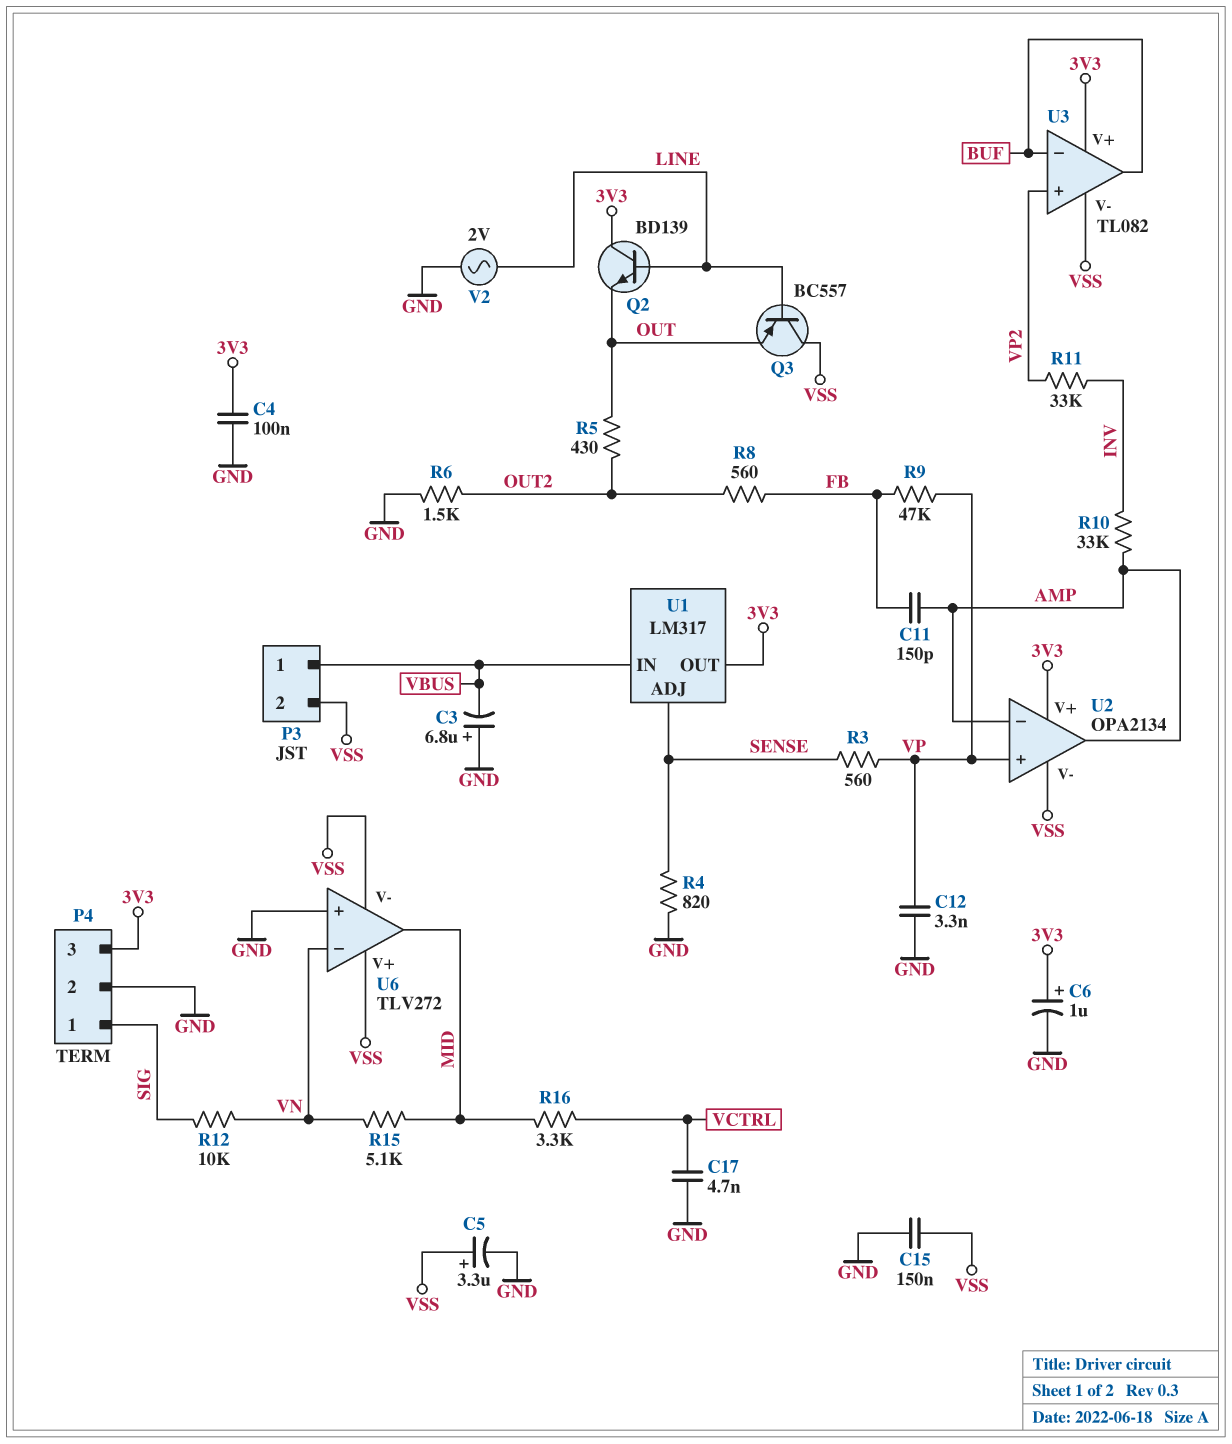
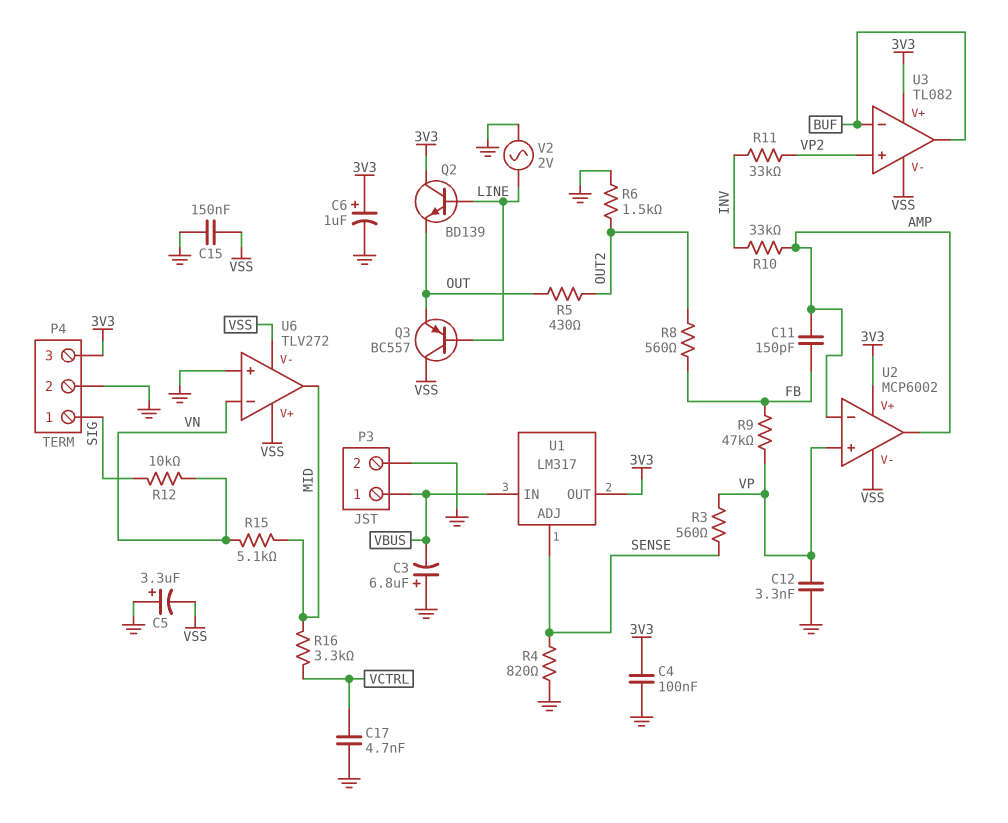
C5: 3.3uF (plus VSS, minus GND) -> 3.3uF (plus GND, minus VSS)
P3 pin 2: VSS -> GND
U2: OPA2134 -> MCP6002

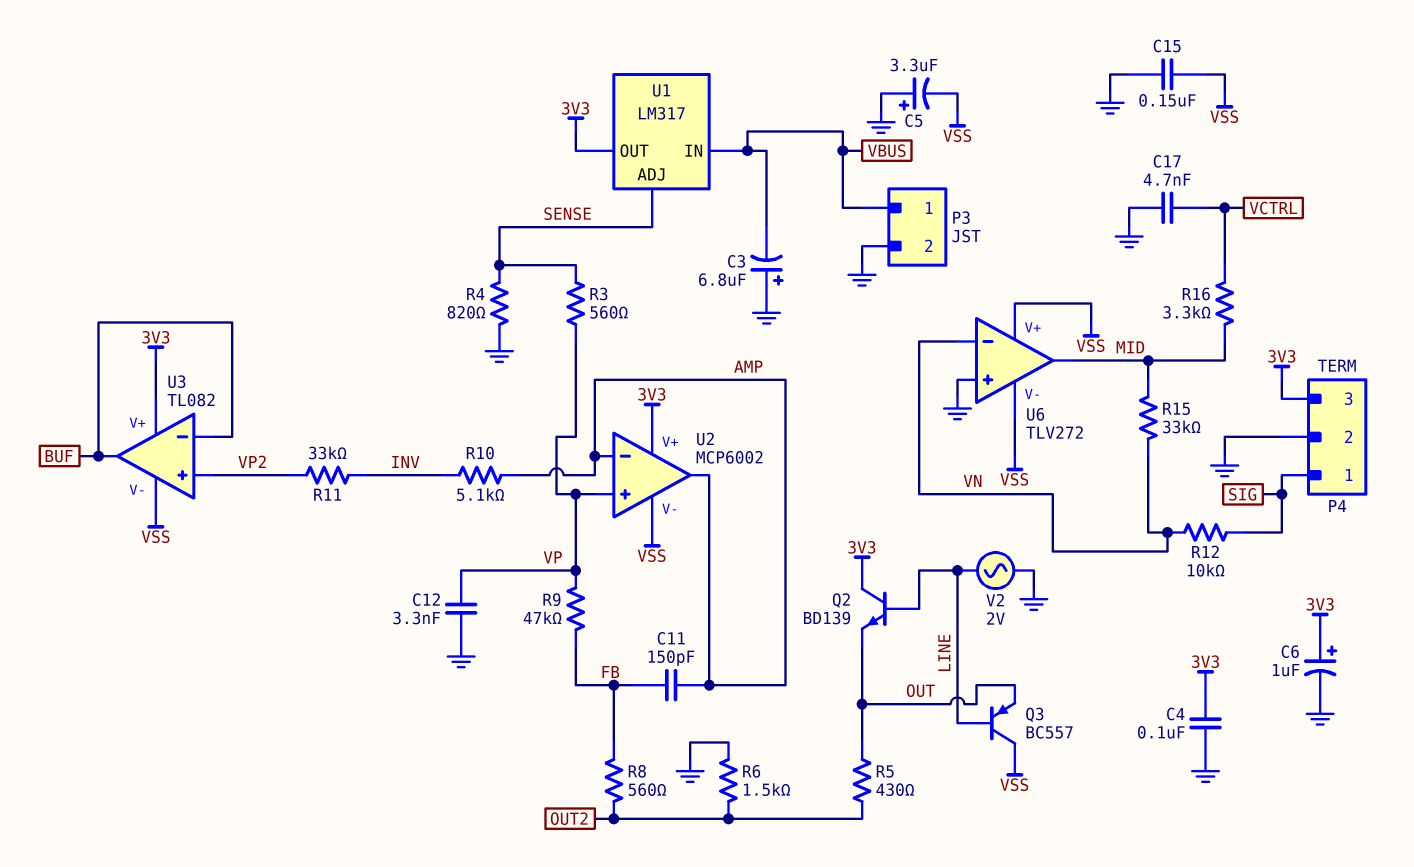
R10: 33k (AMP, INV) -> 5.1k (AMP, INV)
R15: 5.1k (MID, VN) -> 33k (MID, VN)

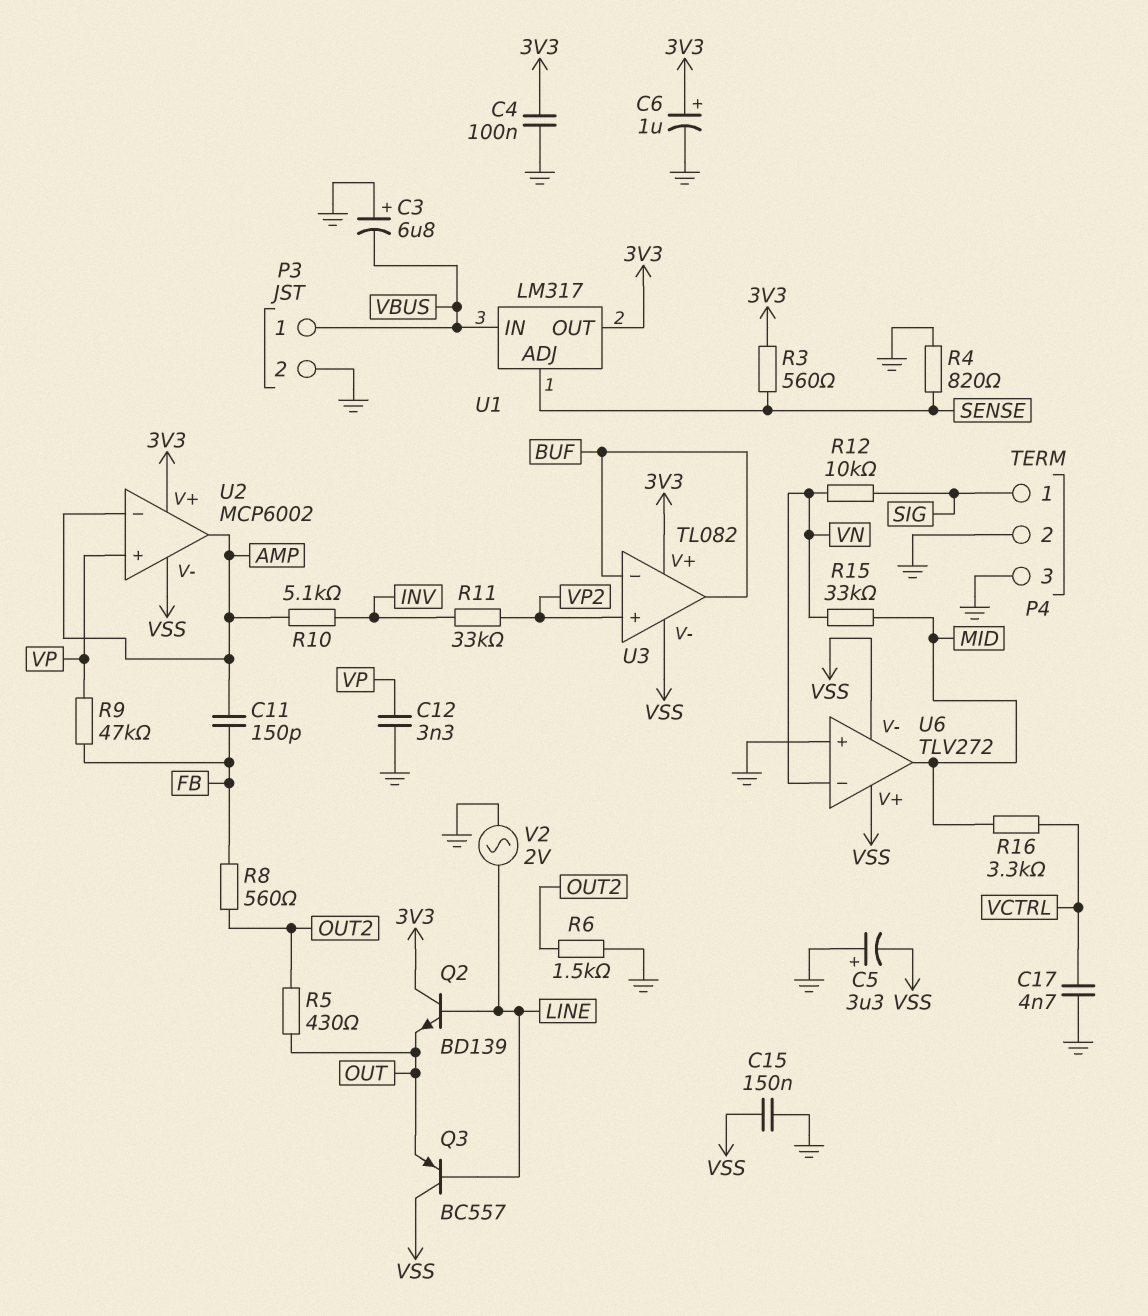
P4 pin 3: 3V3 -> GND
R3: 560 (SENSE, VP) -> 560 (3V3, SENSE)

